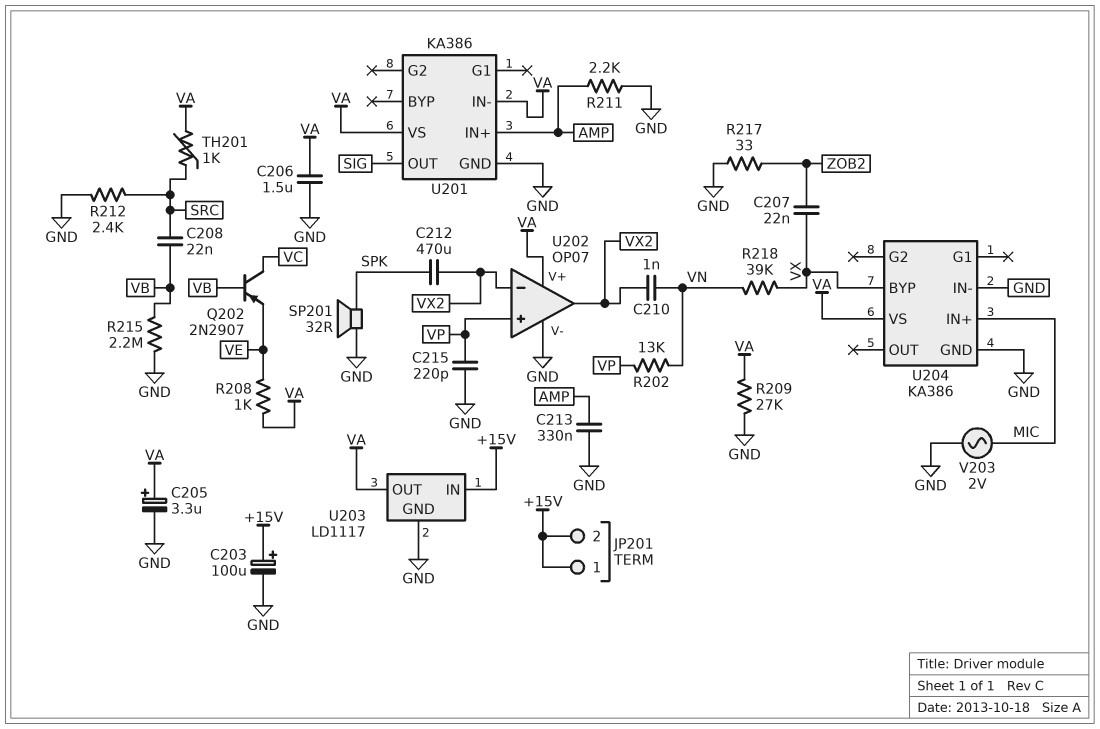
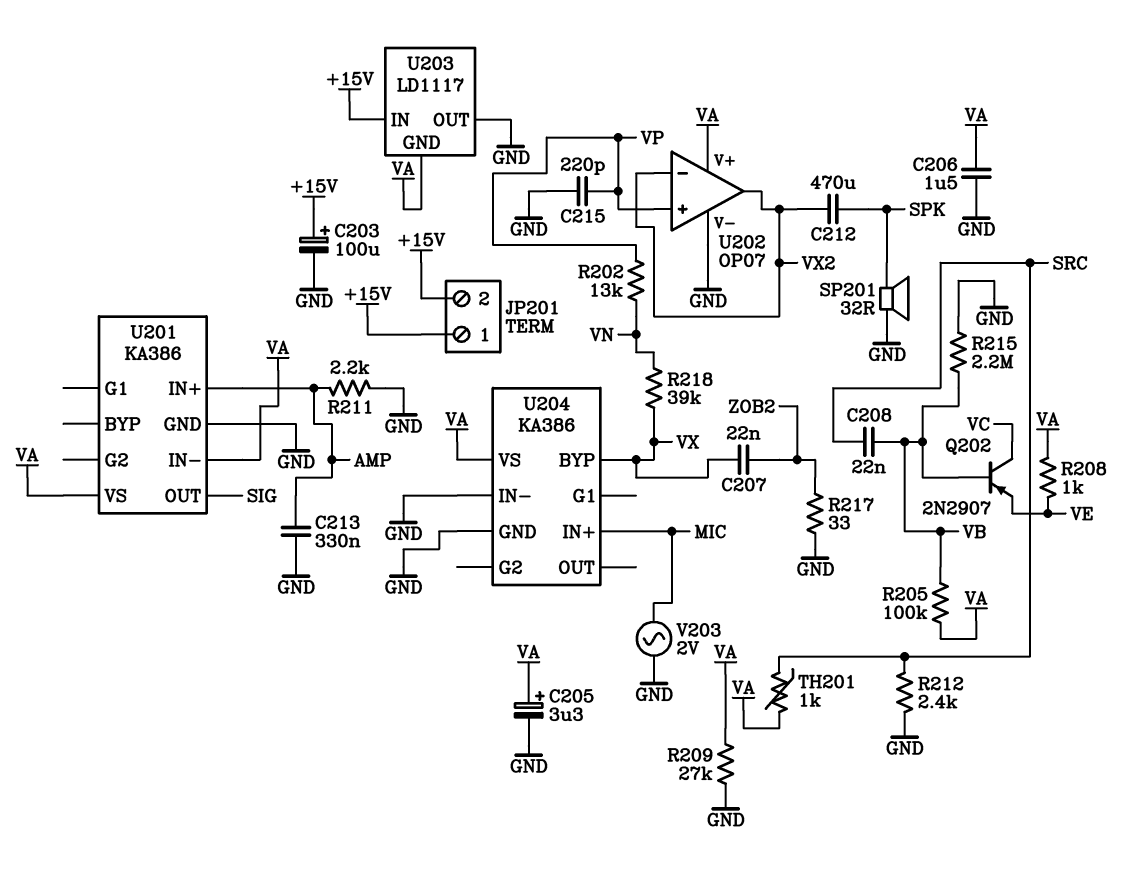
C210: 1nF (VN, VX2) -> none
R205: none -> 100k (VA, VB)
U203 pin GND: GND -> VA
U203 pin OUT: VA -> GND

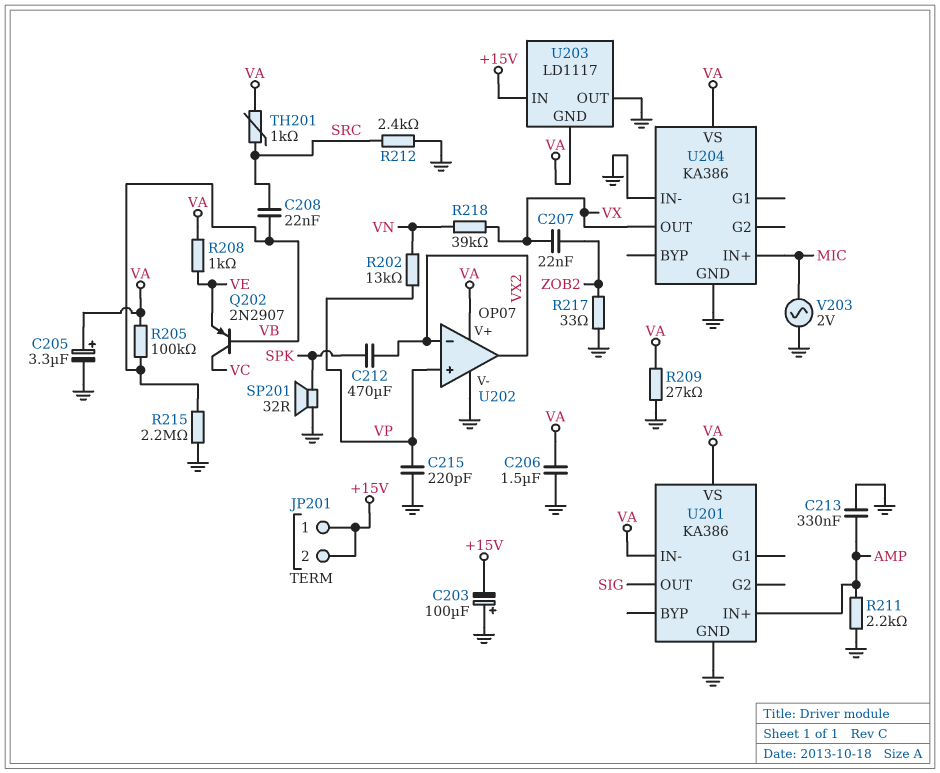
C203: 100uF (plus +15V, minus GND) -> 100uF (plus GND, minus +15V)
U204 pin BYP: VX -> none
U204 pin OUT: none -> VX

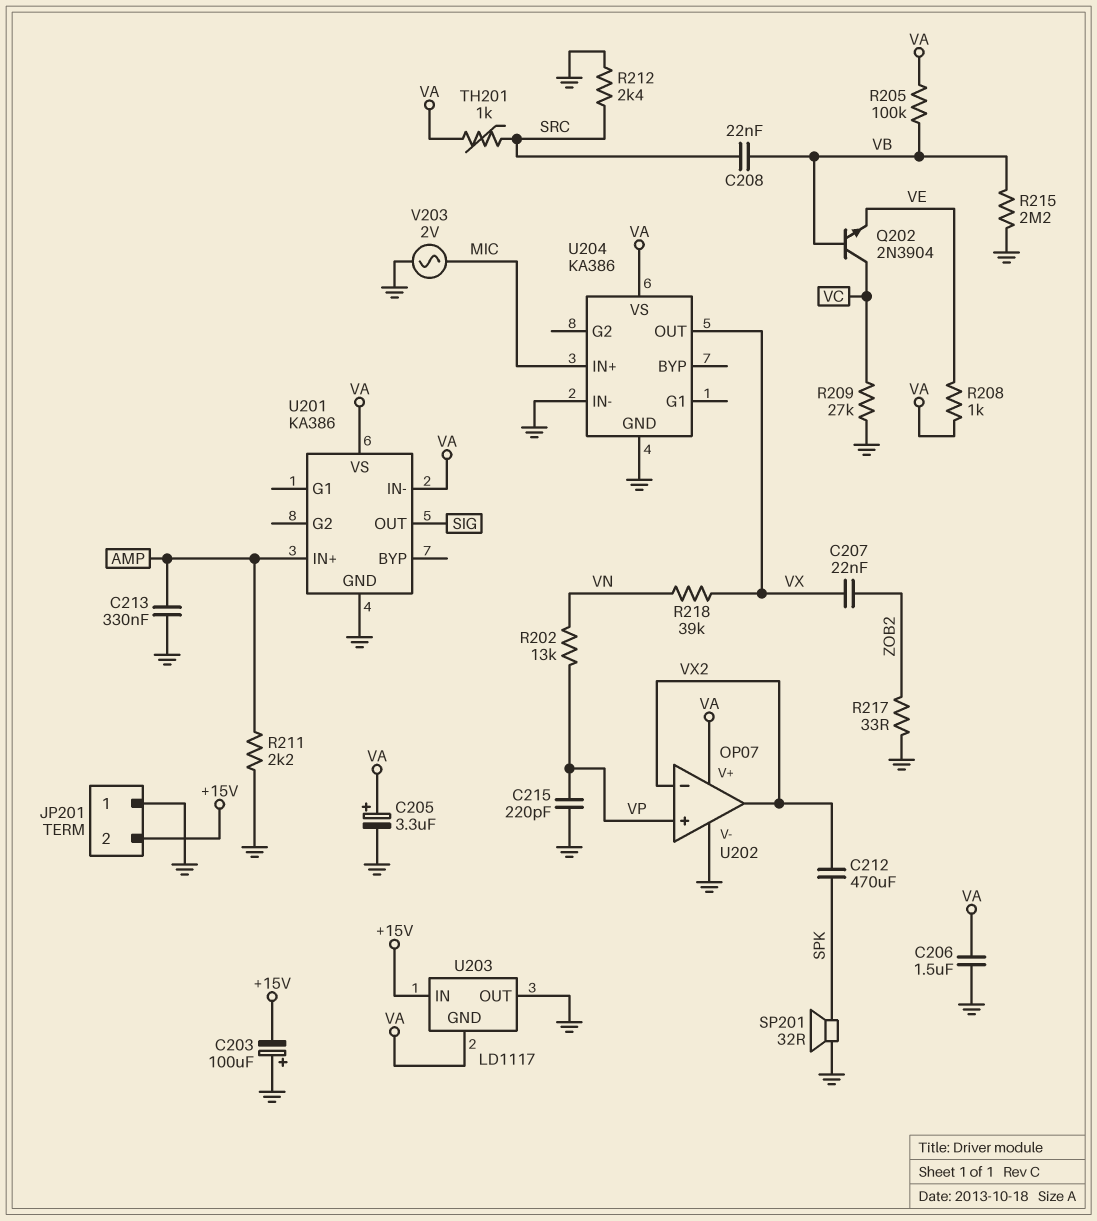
JP201 pin 1: +15V -> GND
Q202: PNP 2N2907 (B VB, C VC, E VE) -> NPN 2N3904 (B VB, C VC, E VE)
R209: 27k (GND, VA) -> 27k (GND, VC)

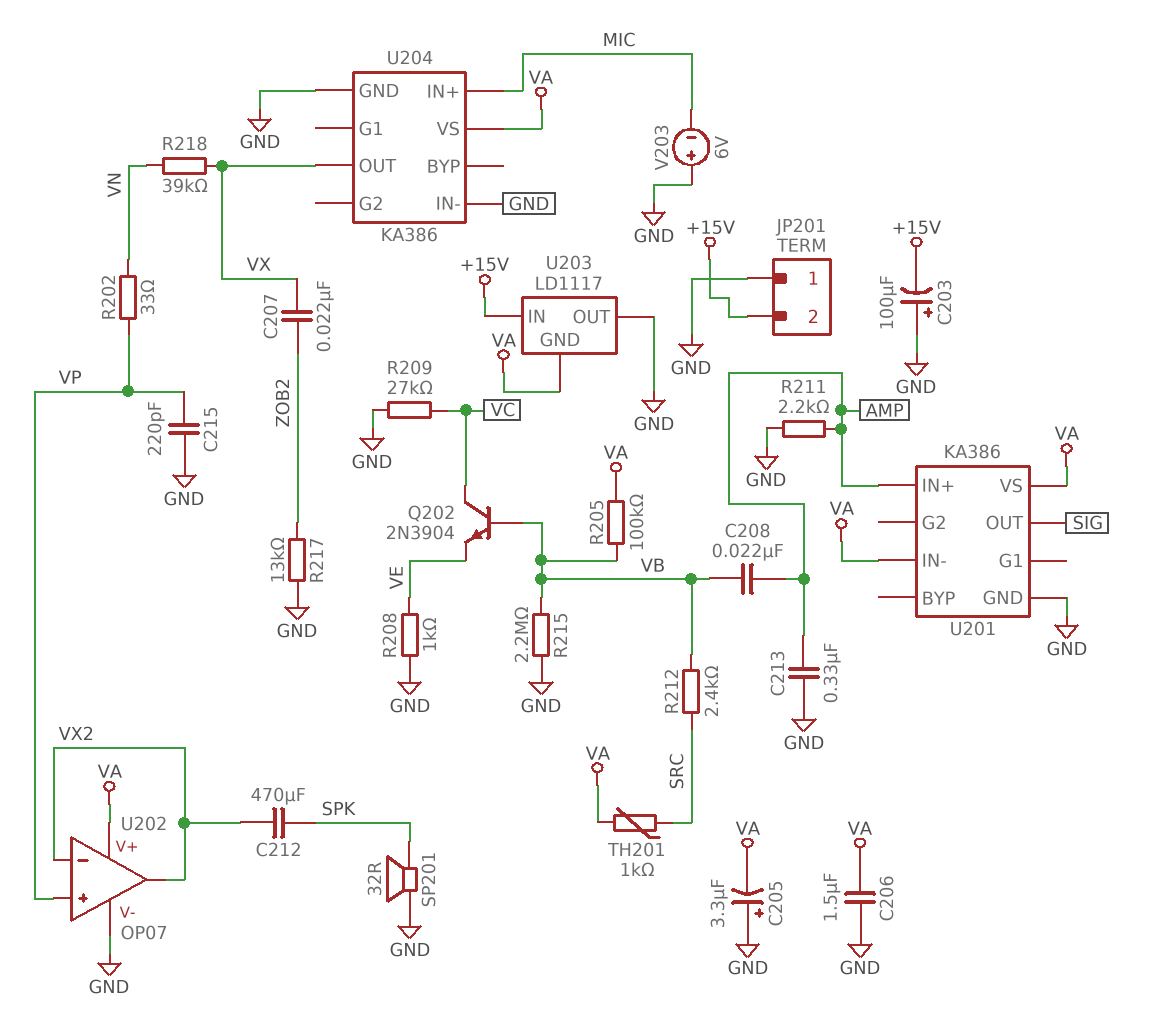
C205: 3.3uF (plus VA, minus GND) -> 3.3uF (plus GND, minus VA)
C208: 22nF (SRC, VB) -> 22nF (AMP, VB)
R202: 13k (VN, VP) -> 33 (VN, VP)
R208: 1k (VA, VE) -> 1k (GND, VE)
R212: 2.4k (GND, SRC) -> 2.4k (SRC, VB)
R217: 33 (GND, ZOB2) -> 13k (GND, ZOB2)
V203: AC 2V (GND, MIC) -> 6V (plus GND, minus MIC)

